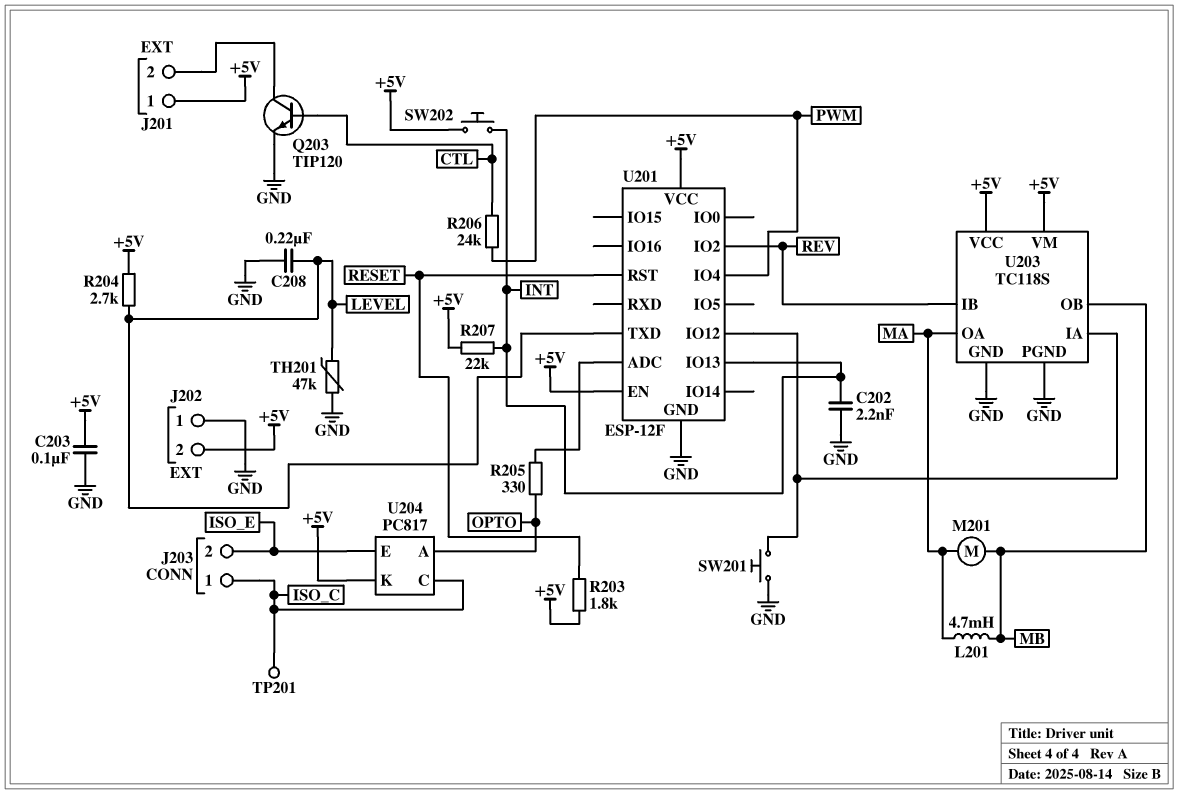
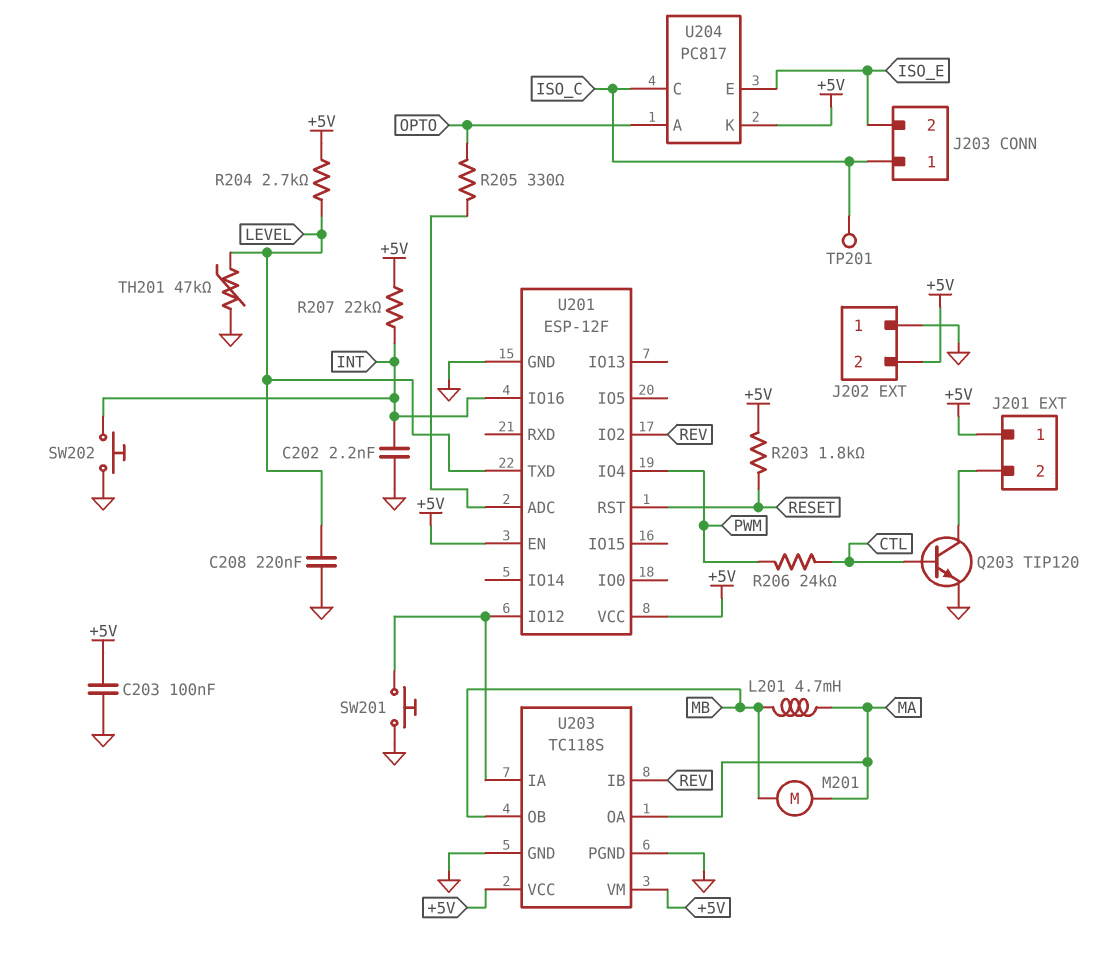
SW202: button (+5V, INT) -> button (GND, INT)
U201 pin IO13: INT -> none
U201 pin IO16: none -> INT

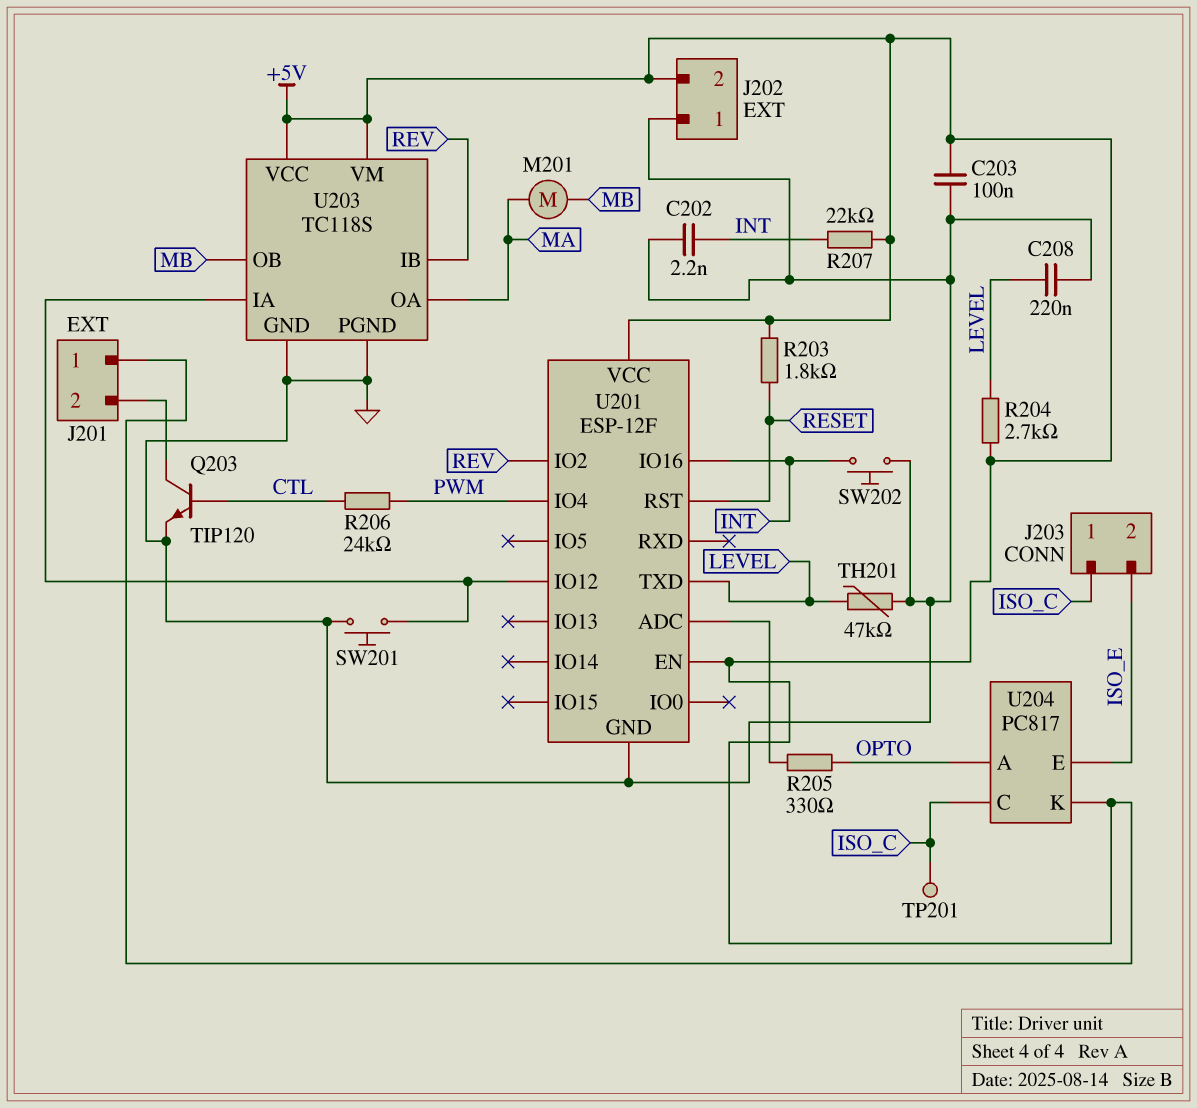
L201: 4.7mH (MA, MB) -> none

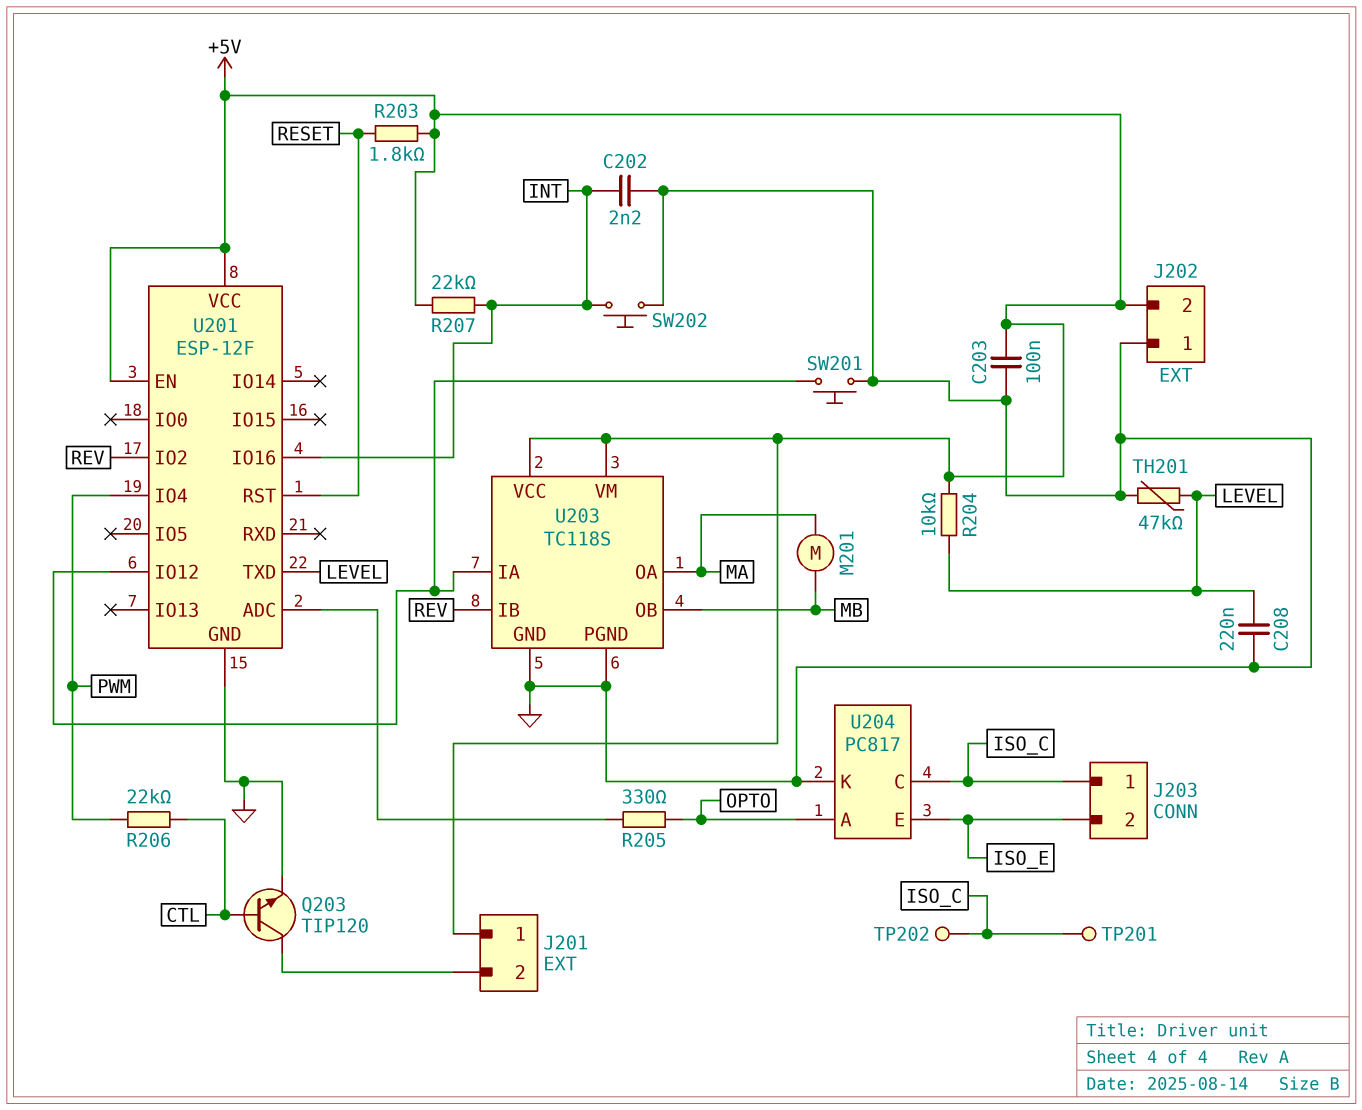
R204: 2.7k (+5V, LEVEL) -> 10k (+5V, LEVEL)
R206: 24k (CTL, PWM) -> 22k (CTL, PWM)
TP202: none -> test point (ISO_C)
U204 pin K: +5V -> GND

